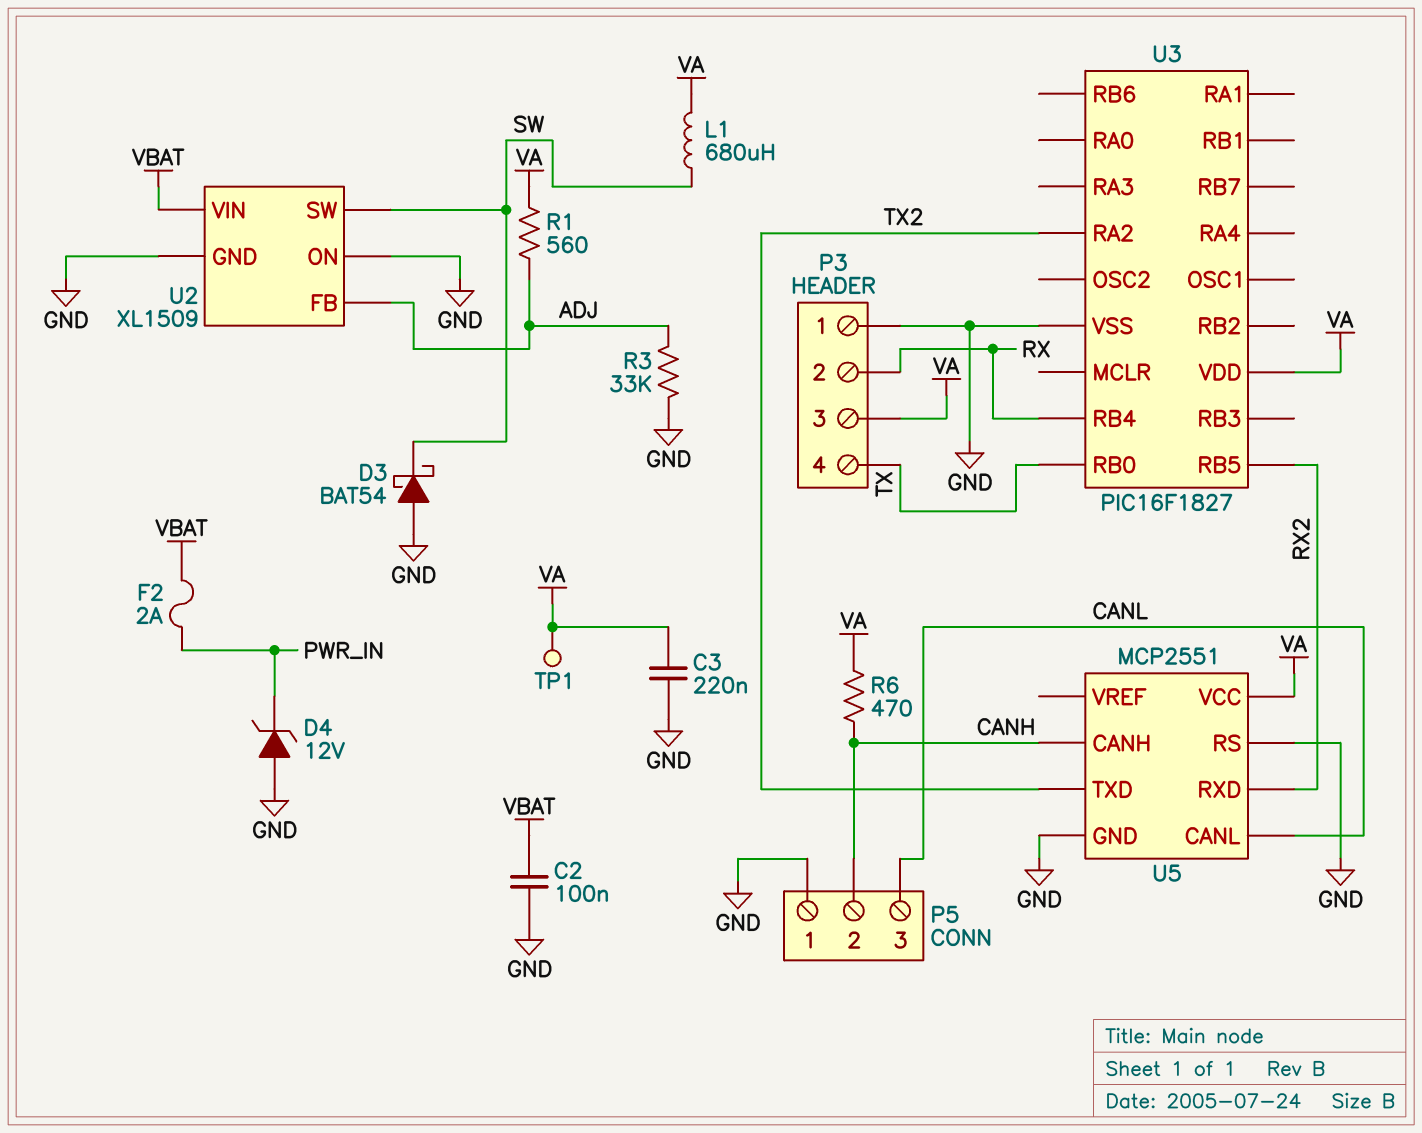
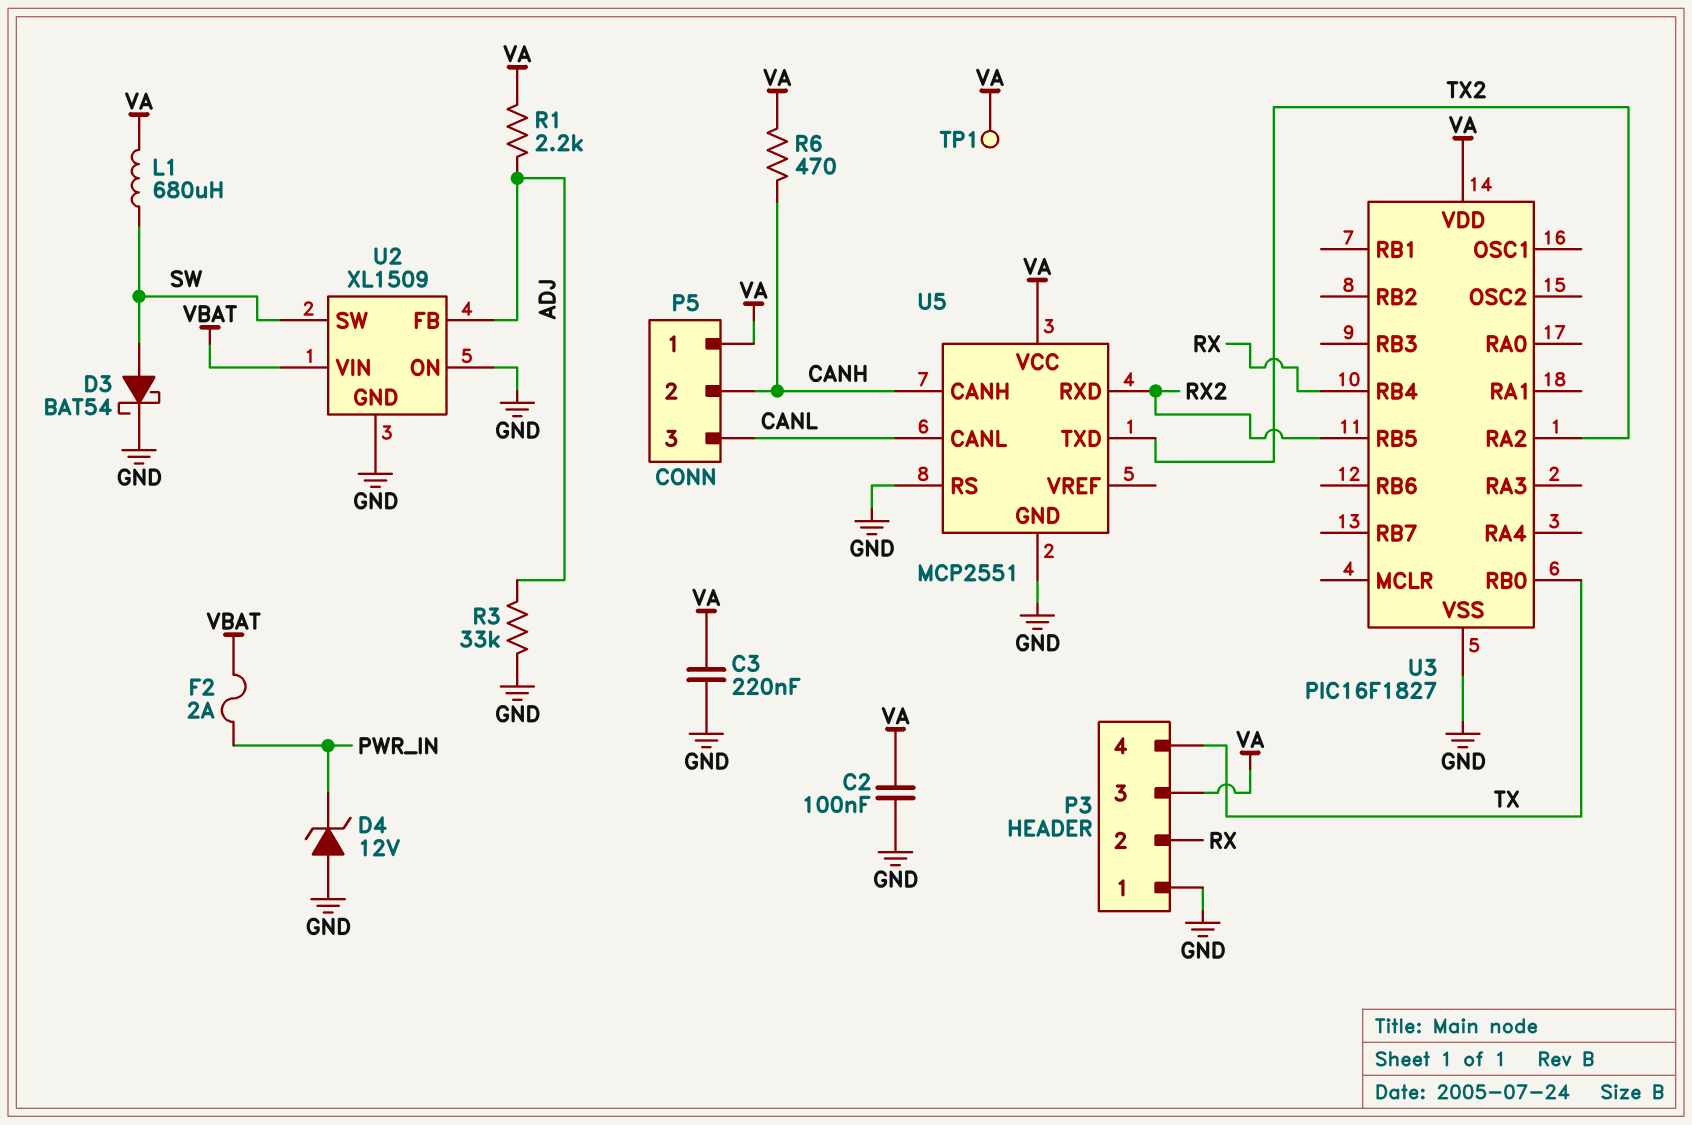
C2: 100nF (GND, VBAT) -> 100nF (GND, VA)
D3: schottky BAT54 (A GND, K SW) -> schottky BAT54 (A SW, K GND)
P5 pin 1: GND -> VA
R1: 560 (ADJ, VA) -> 2.2k (ADJ, VA)

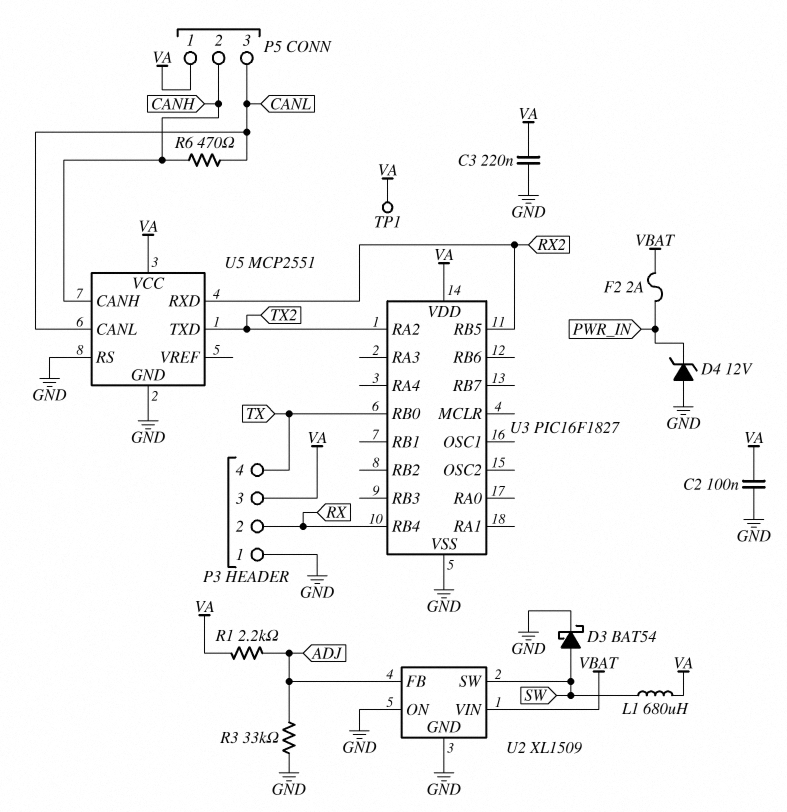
R6: 470 (CANH, VA) -> 470 (CANH, CANL)

